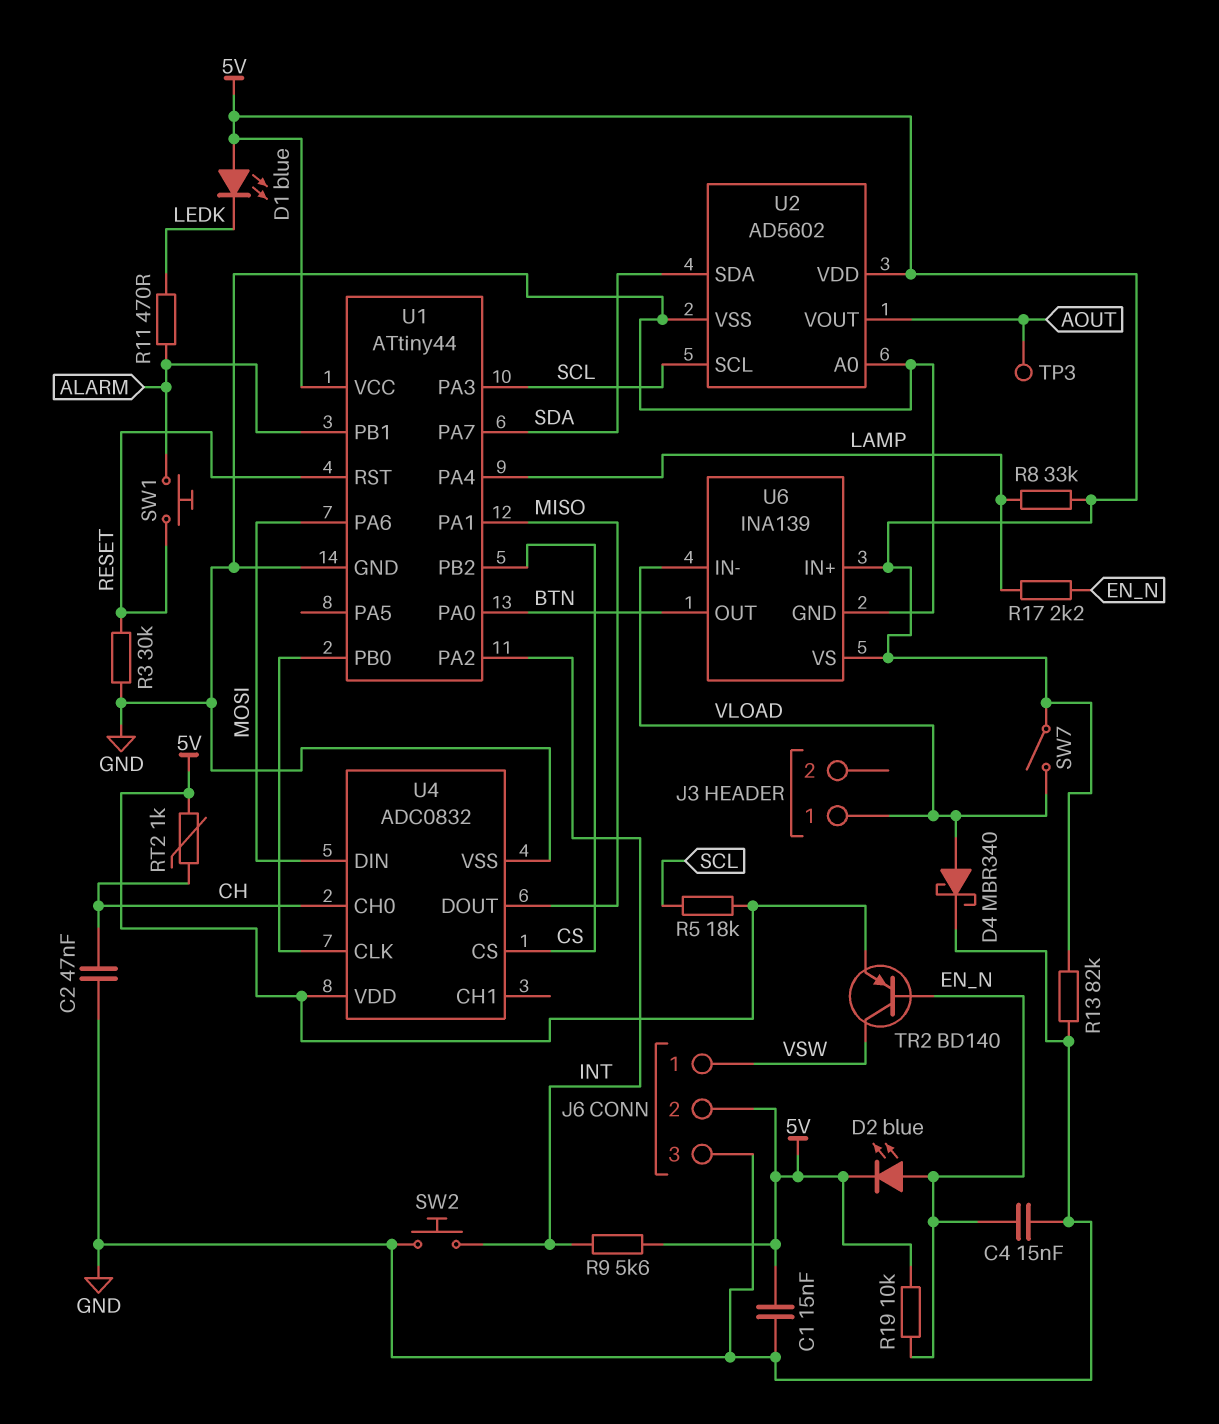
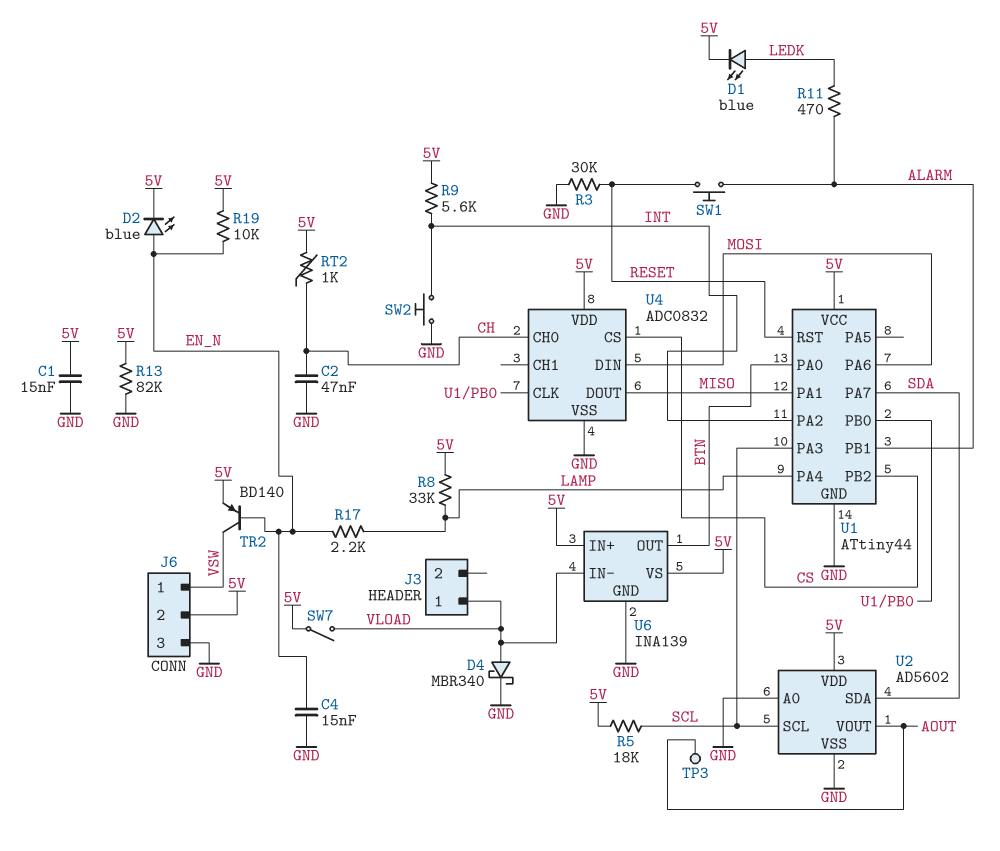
D1: LED blue (A 5V, K LEDK) -> LED blue (A LEDK, K 5V)

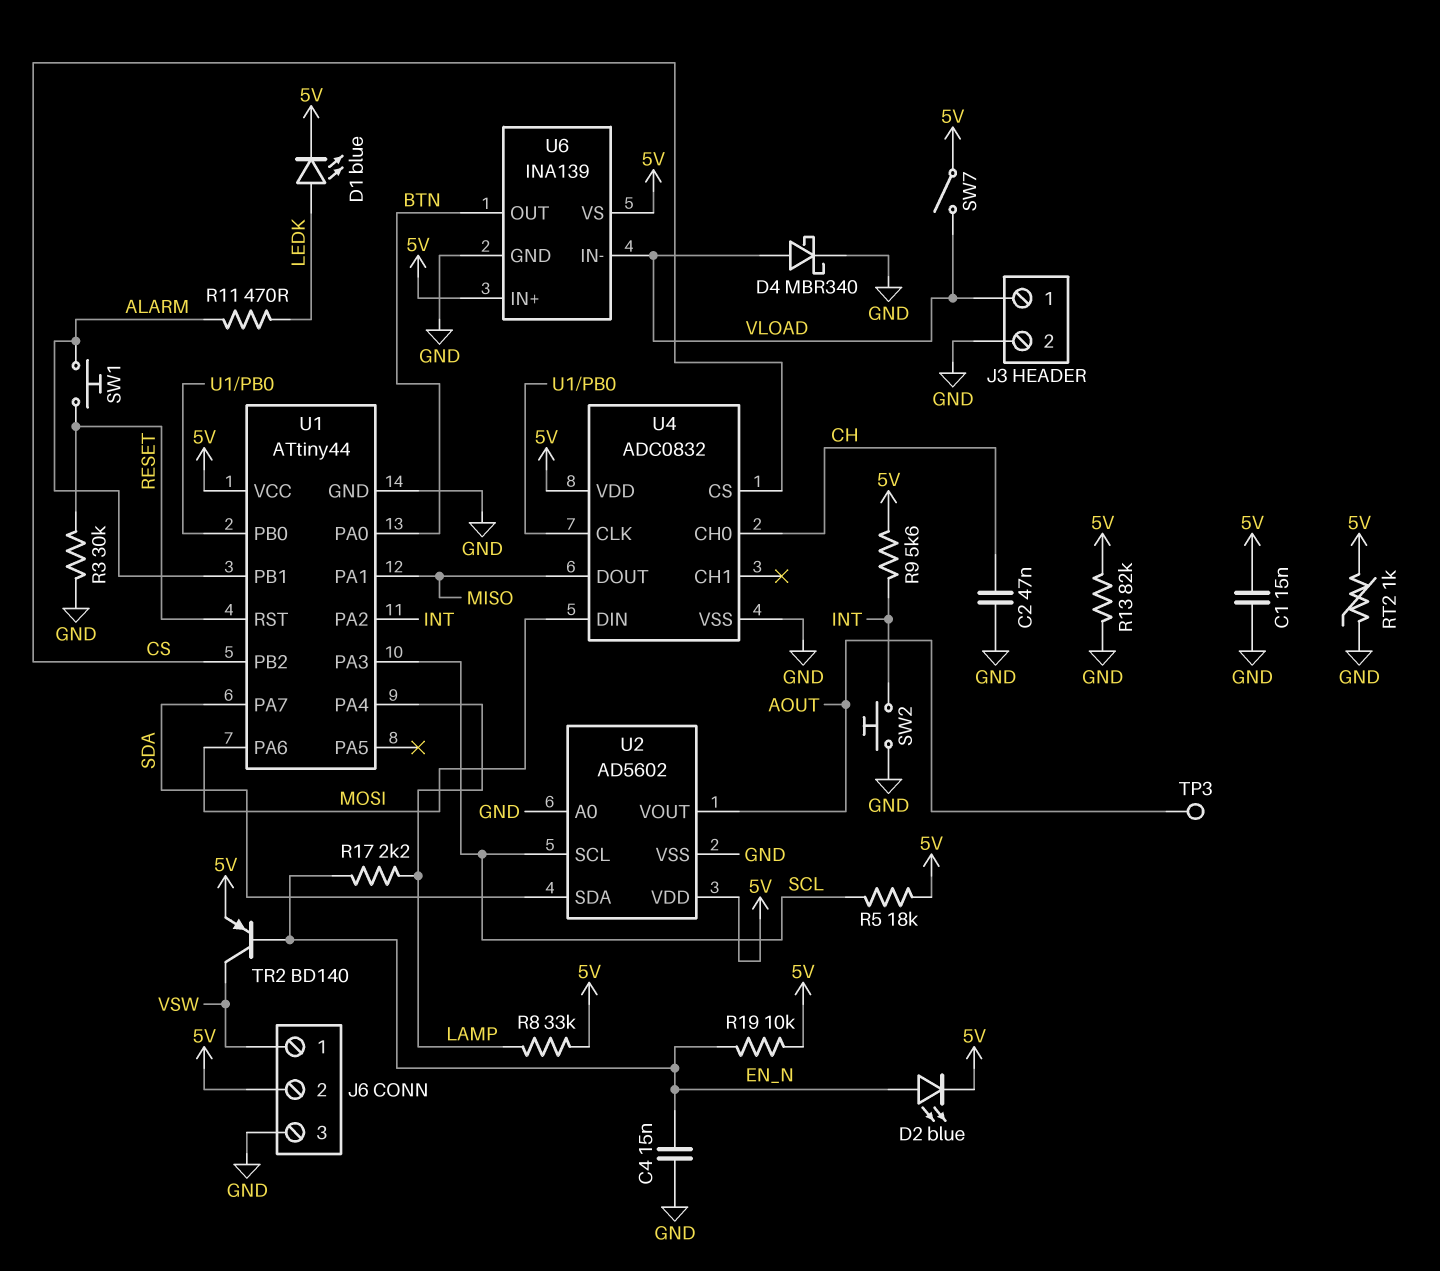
J3 pin 2: none -> GND
RT2: 1k (5V, CH) -> 1k (5V, GND)

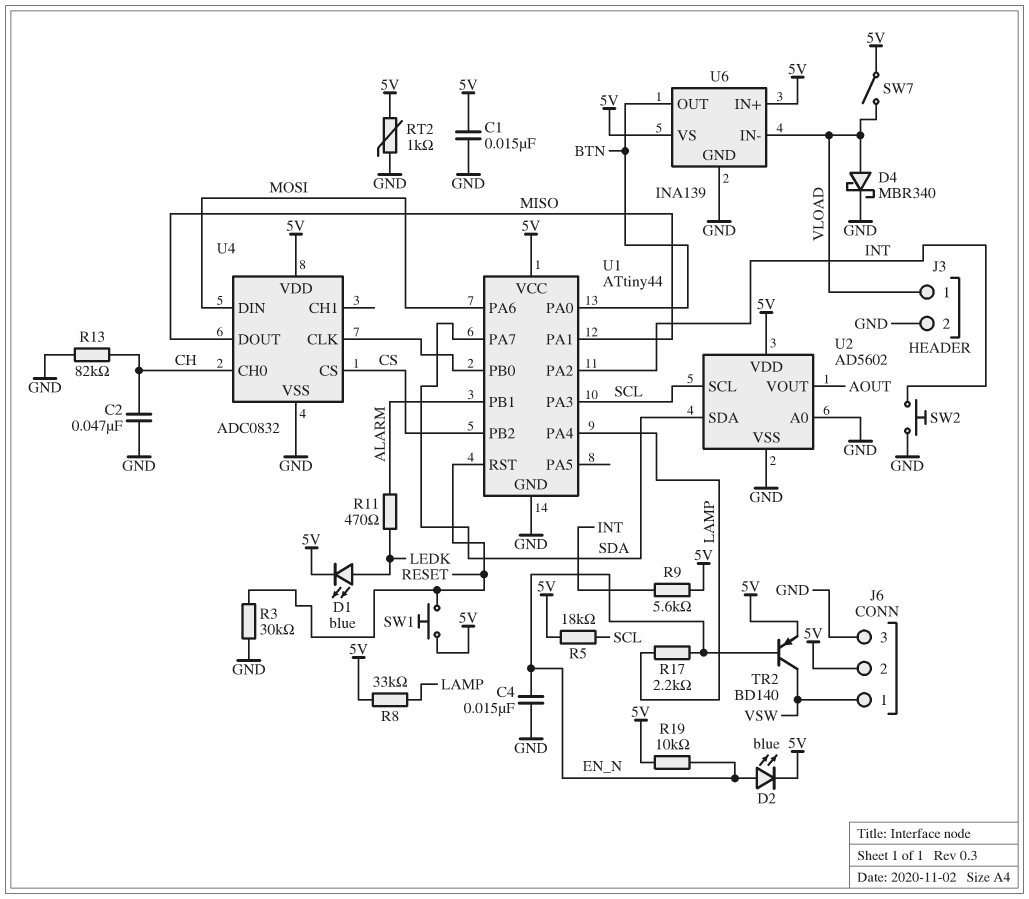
R13: 82k (5V, GND) -> 82k (CH, GND)
SW1: button (ALARM, RESET) -> button (5V, RESET)
TP3: test point (AOUT) -> none

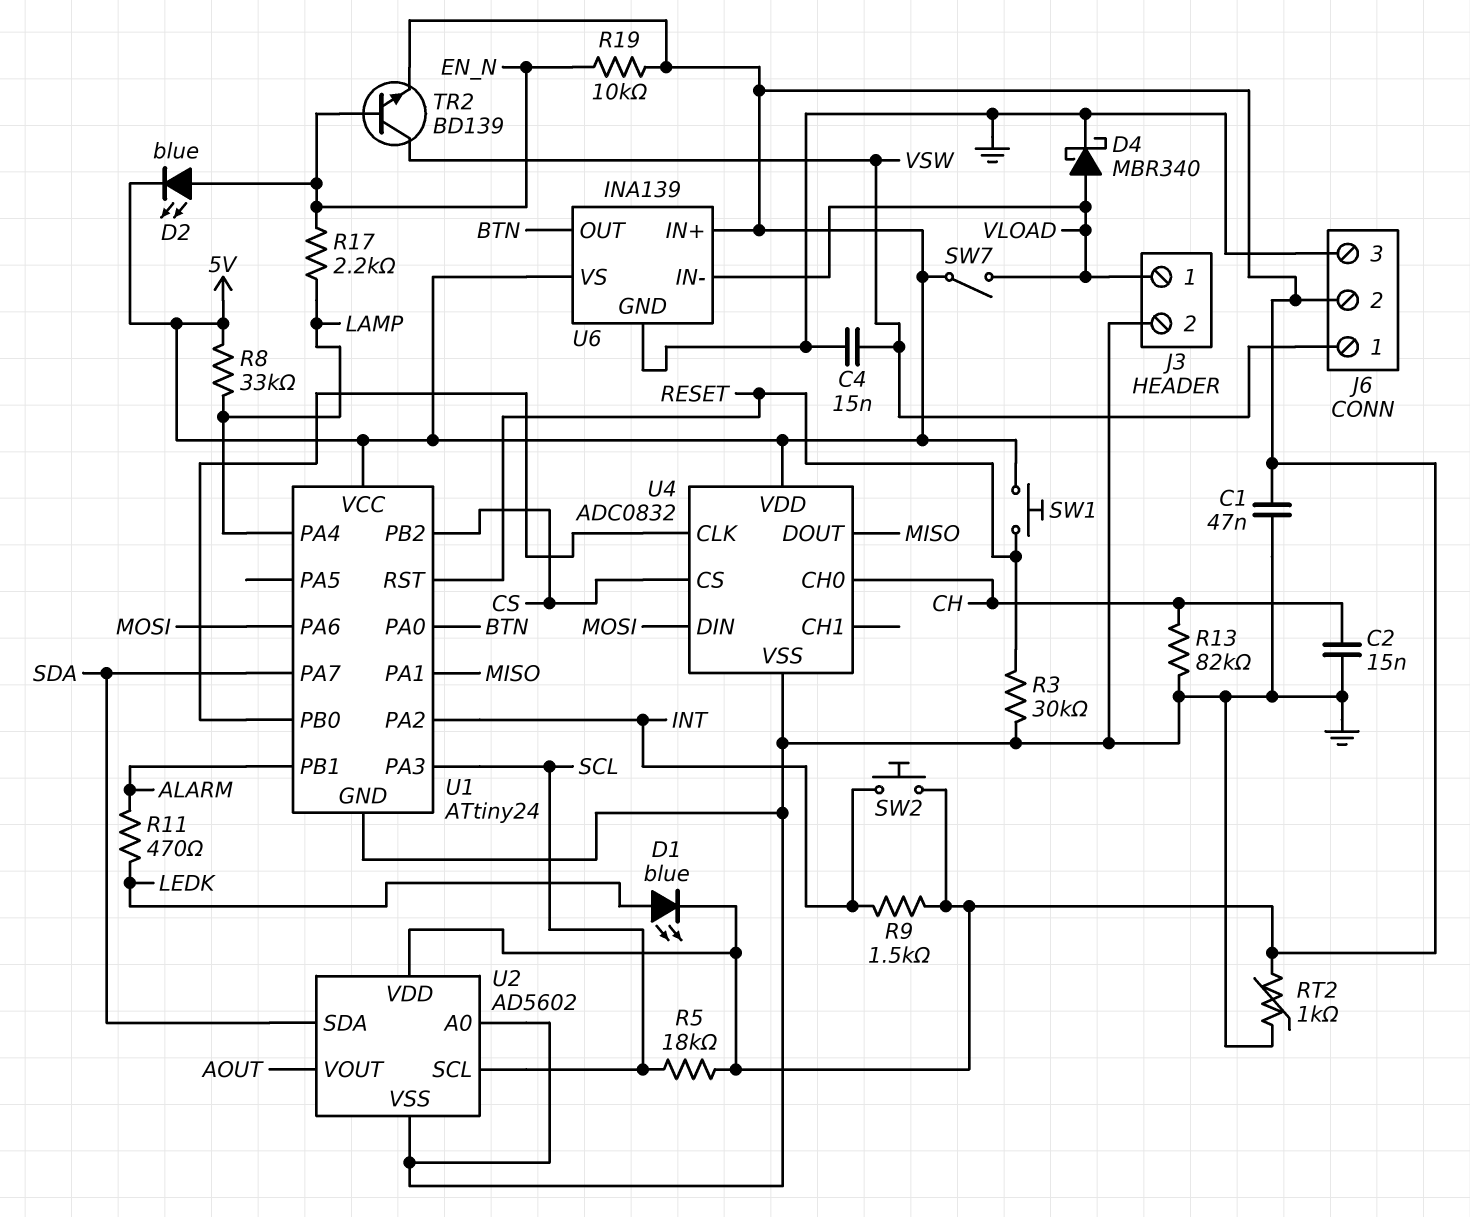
C1: 15nF (5V, GND) -> 47nF (5V, GND)
C2: 47nF (CH, GND) -> 15nF (CH, GND)
C4: 15nF (EN_N, GND) -> 15nF (GND, VSW)
R9: 5.6k (5V, INT) -> 1.5k (5V, INT)
SW2: button (GND, INT) -> button (5V, INT)
TR2: PNP BD140 (B EN_N, C VSW, E 5V) -> NPN BD139 (B EN_N, C VSW, E 5V)
U1: ATtiny44 -> ATtiny24

